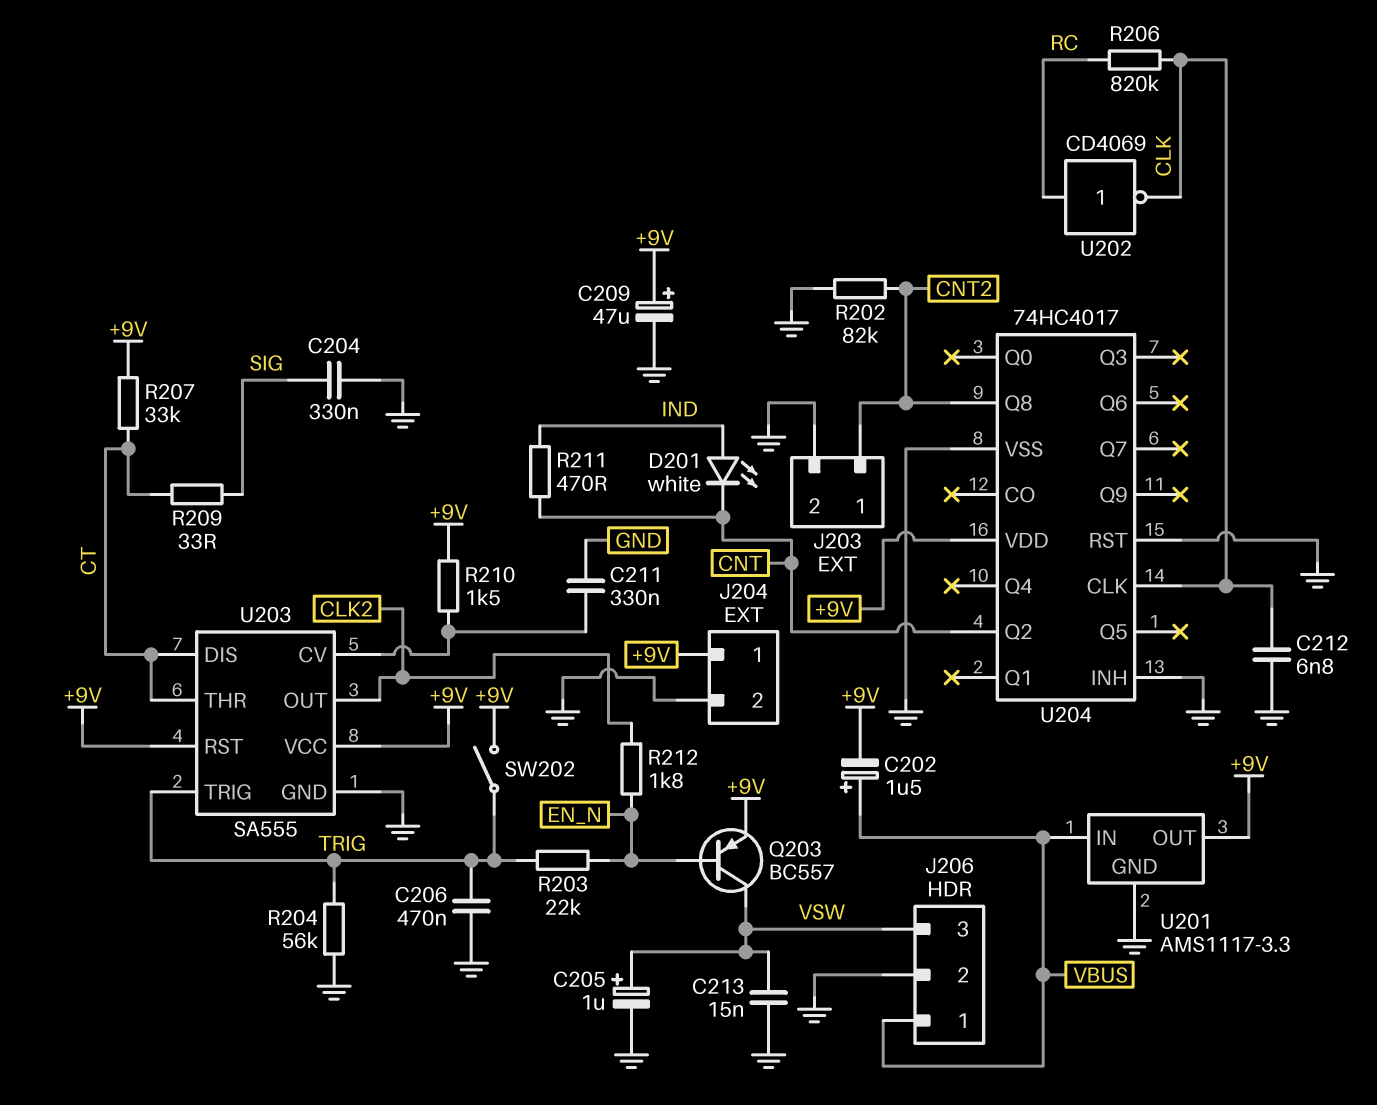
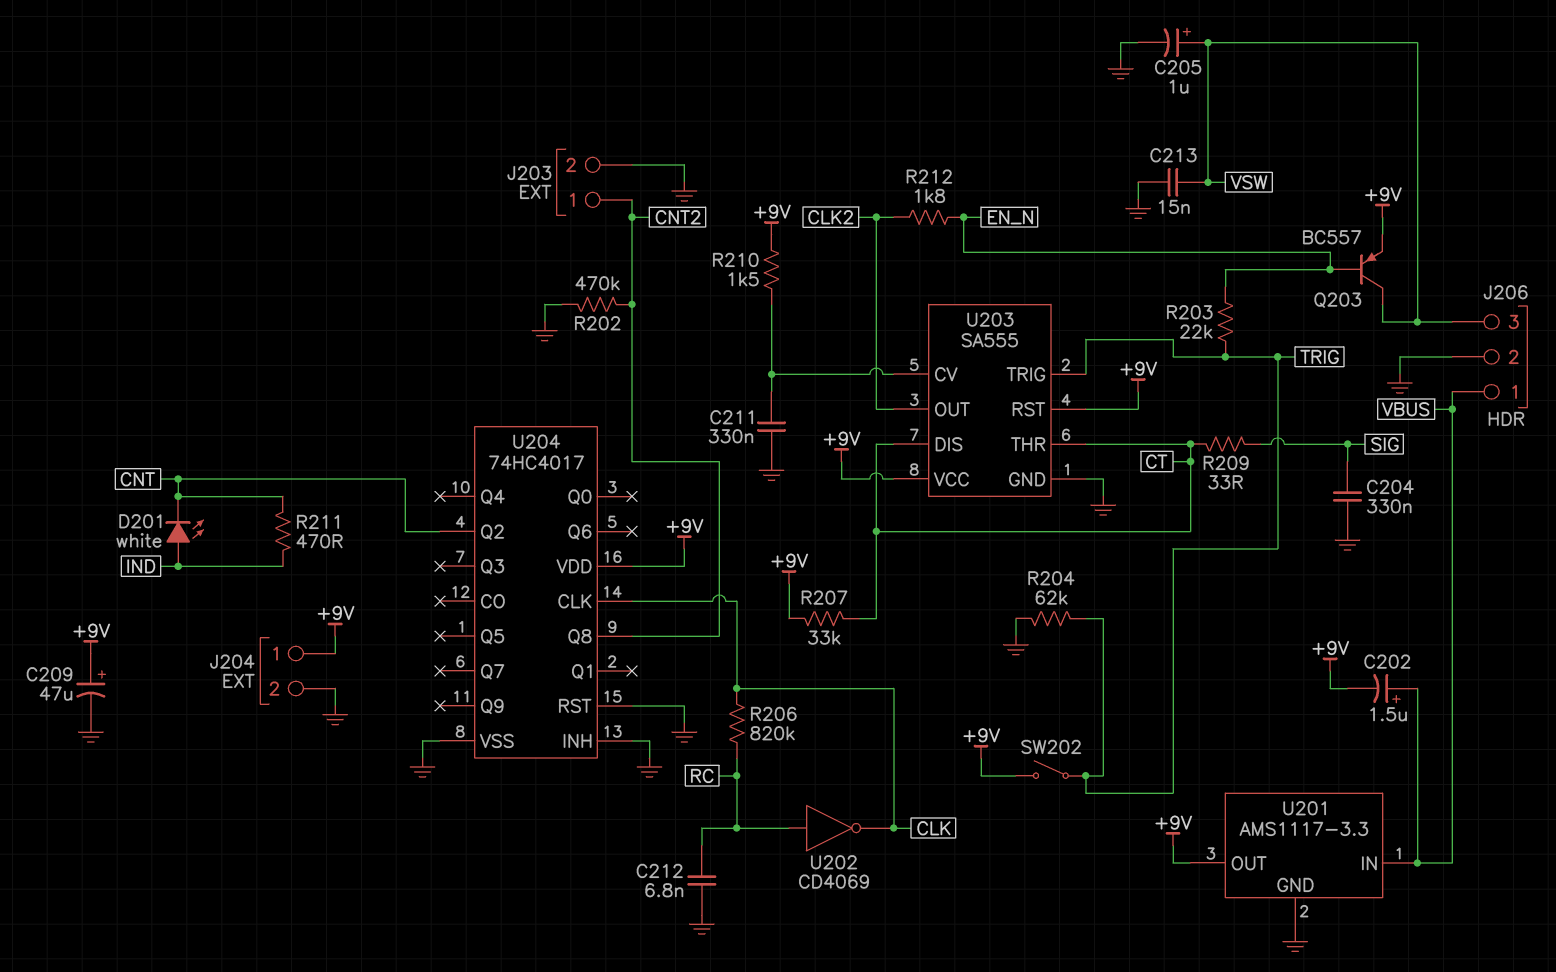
C206: 470nF (GND, TRIG) -> none
C212: 6.8nF (CLK, GND) -> 6.8nF (GND, RC)
R202: 82k (CNT2, GND) -> 470k (CNT2, GND)
R204: 56k (GND, TRIG) -> 62k (GND, TRIG)

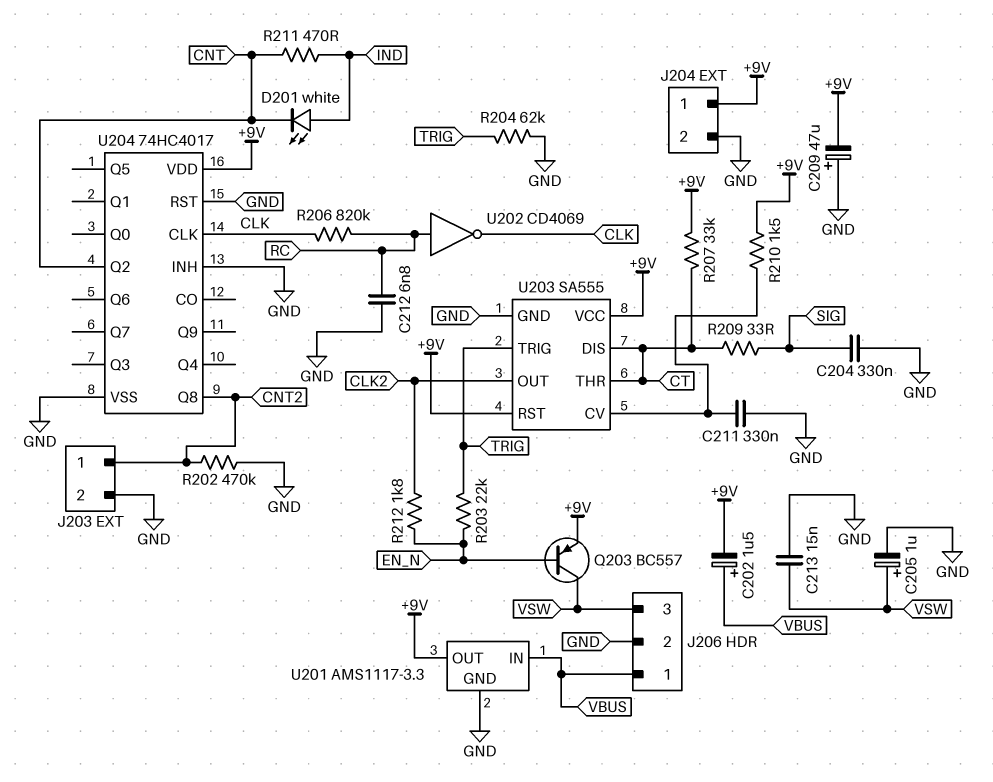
C209: 47uF (plus +9V, minus GND) -> 47uF (plus GND, minus +9V)
SW202: switch (+9V, TRIG) -> none

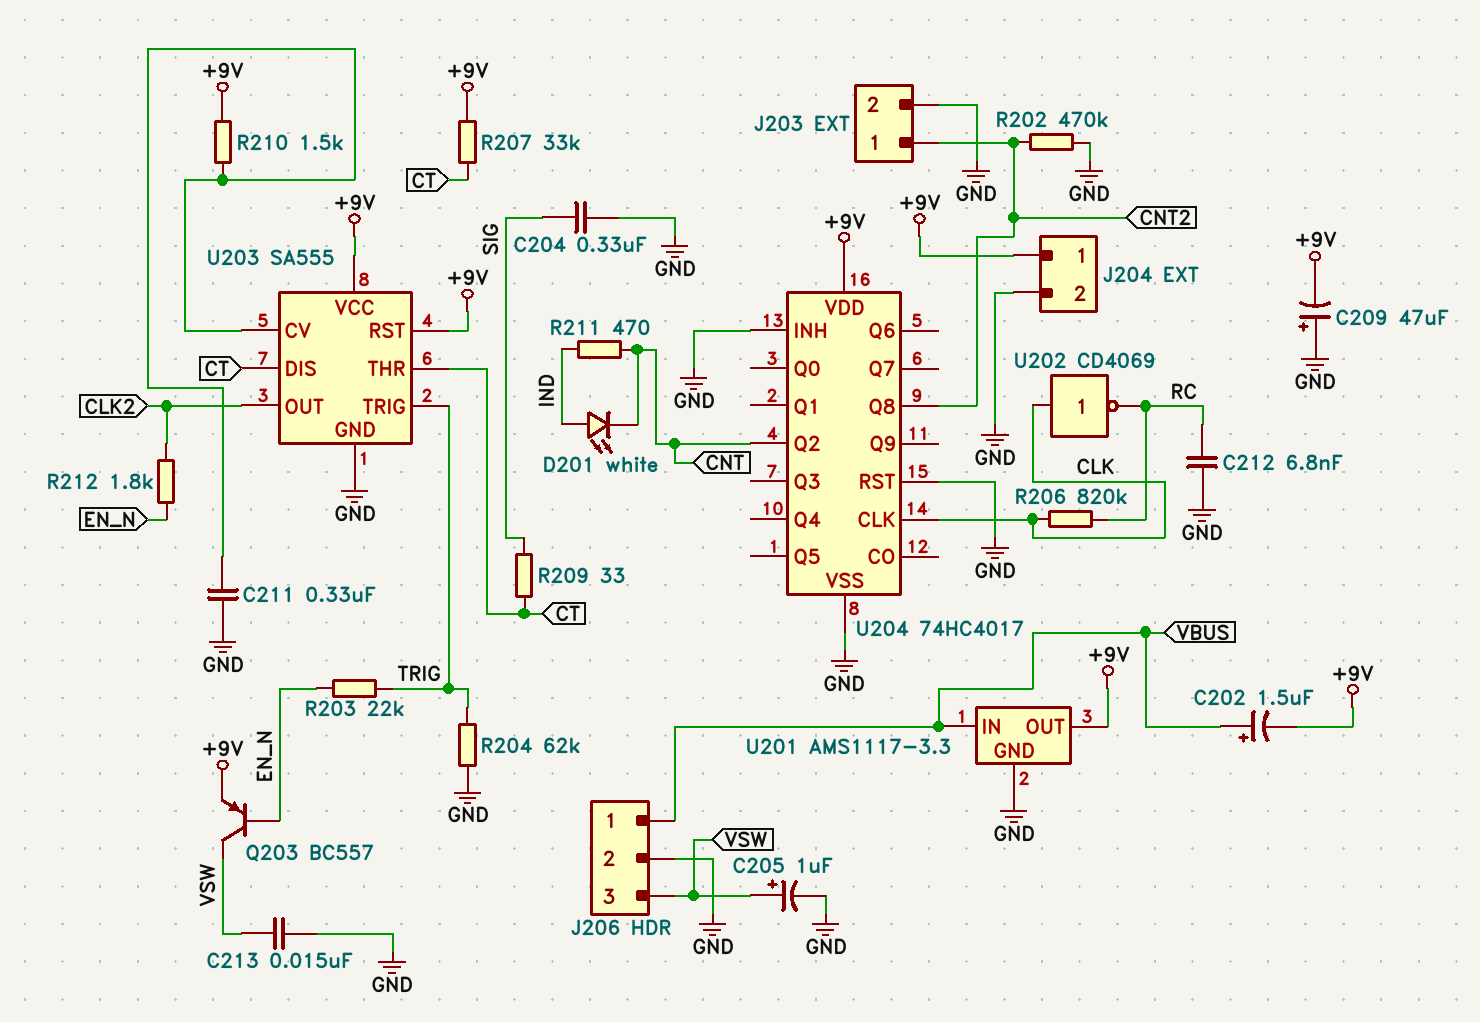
U202: NOT CD4069 (in RC, out CLK) -> NOT CD4069 (in CLK, out RC)

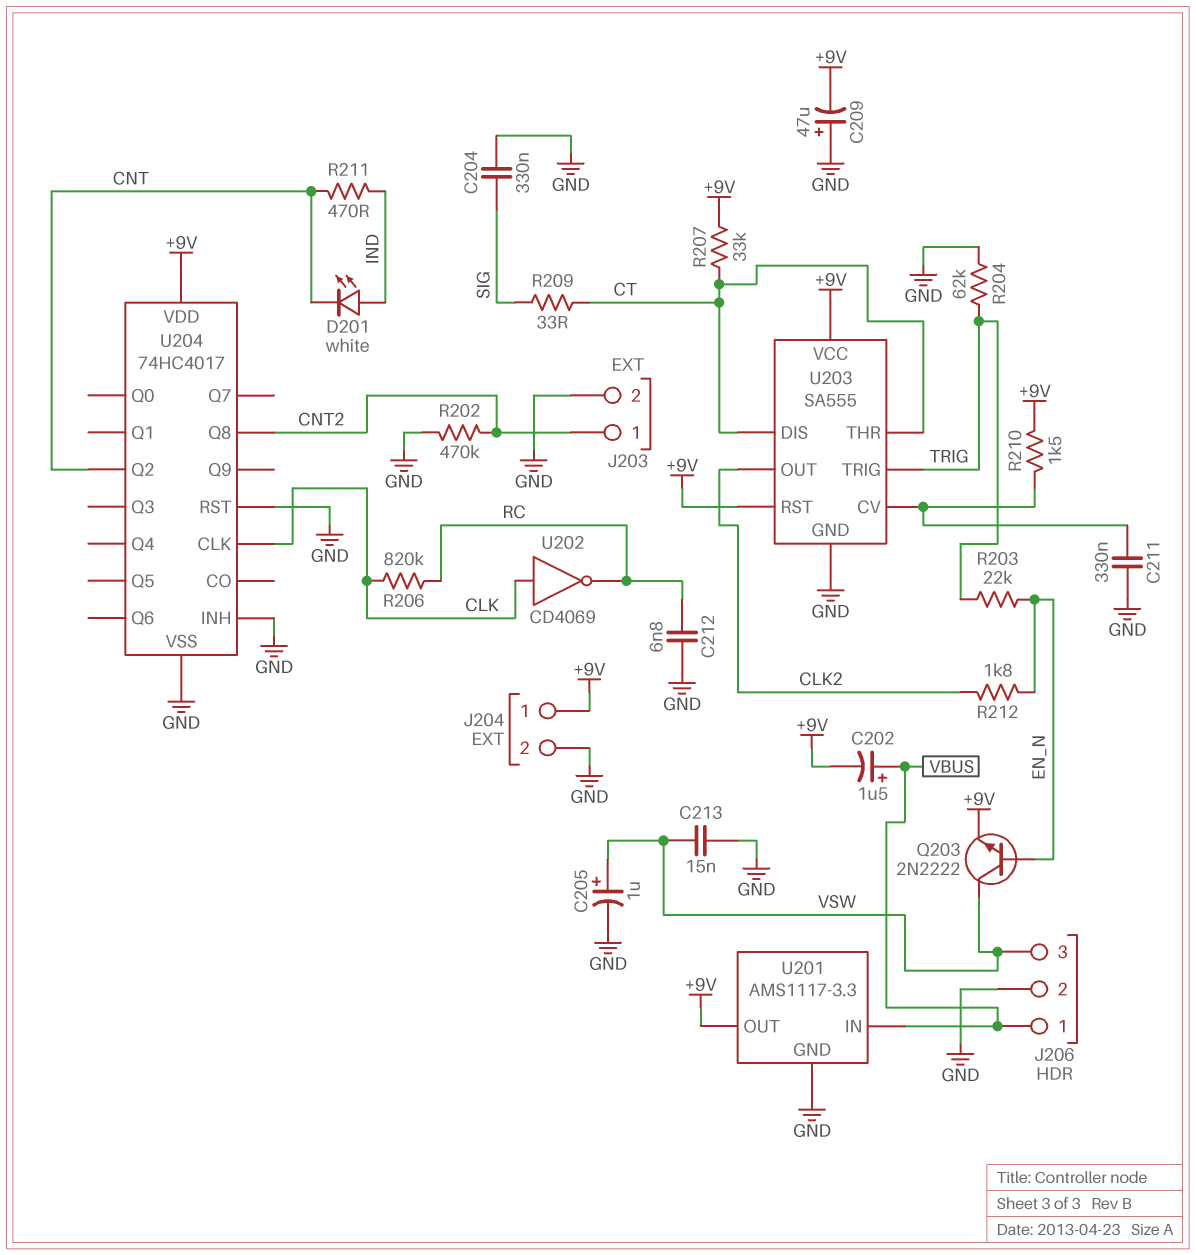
Q203: PNP BC557 (B EN_N, C VSW, E +9V) -> NPN 2N2222 (B EN_N, C VSW, E +9V)

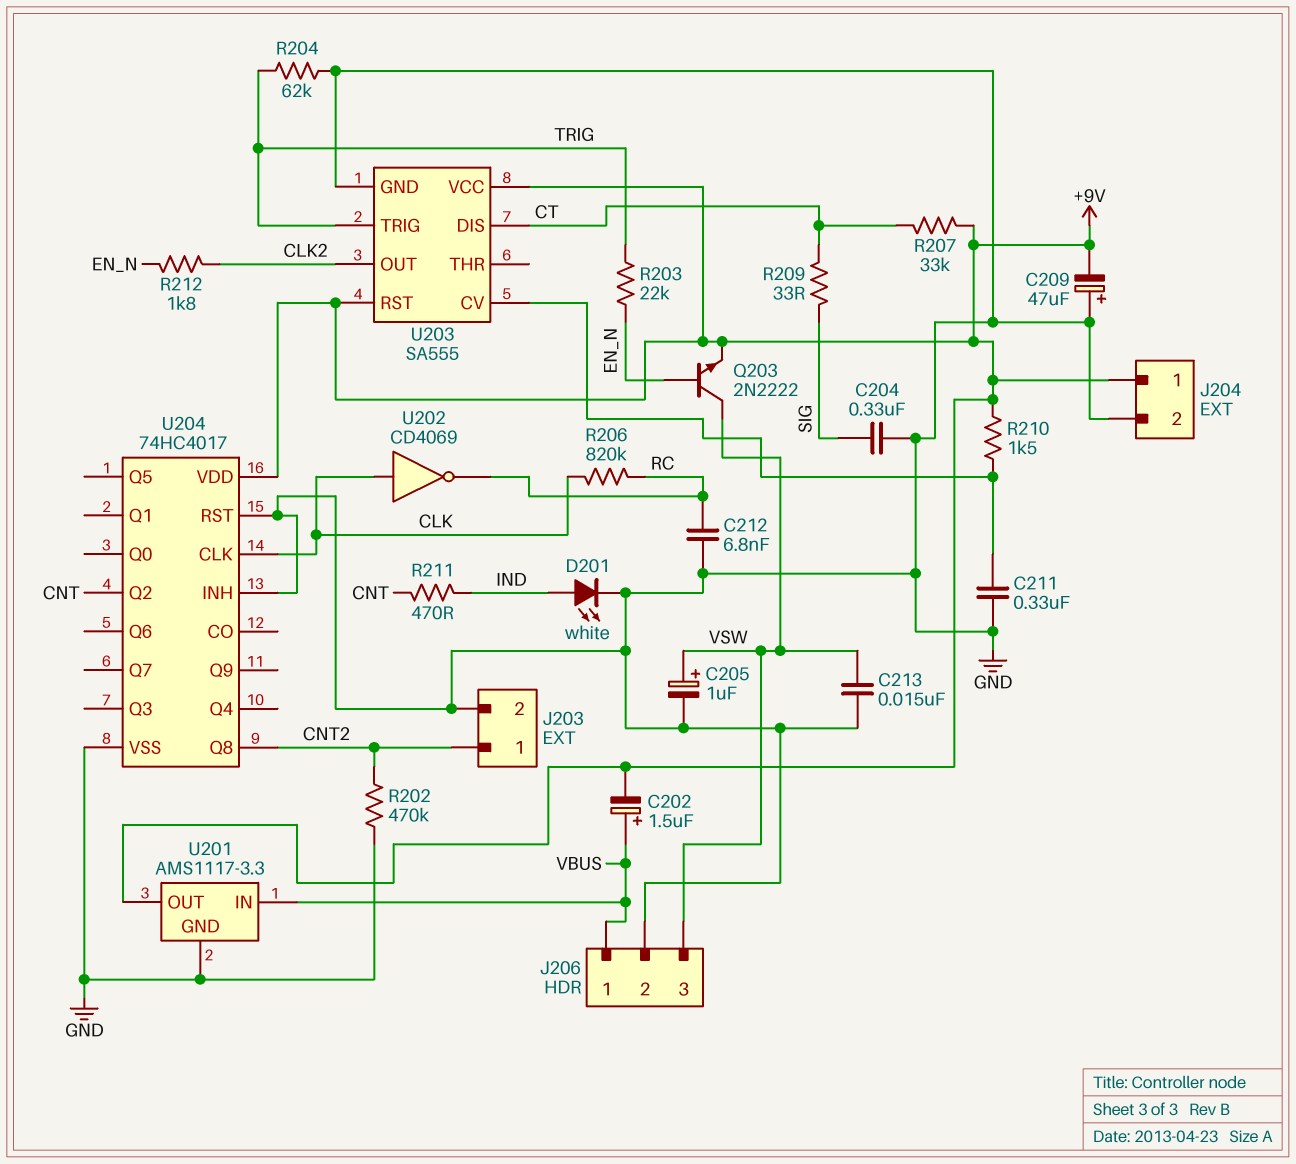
D201: LED white (A IND, K CNT) -> LED white (A IND, K GND)
U203 pin THR: CT -> none

